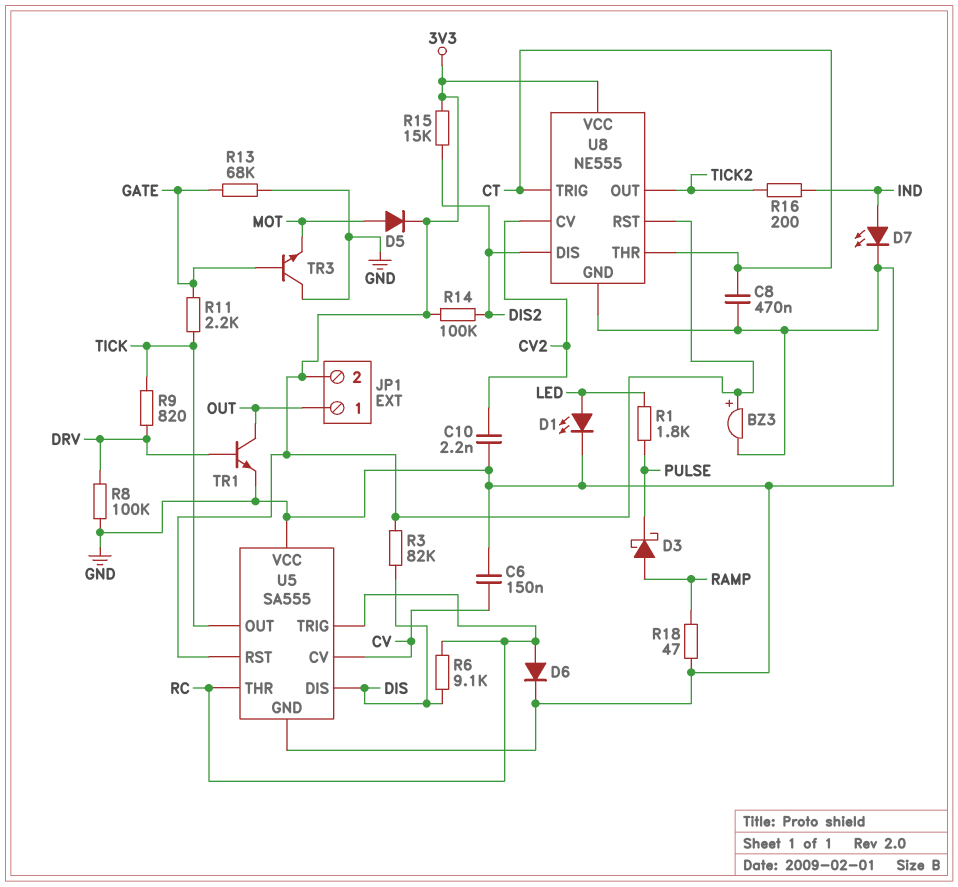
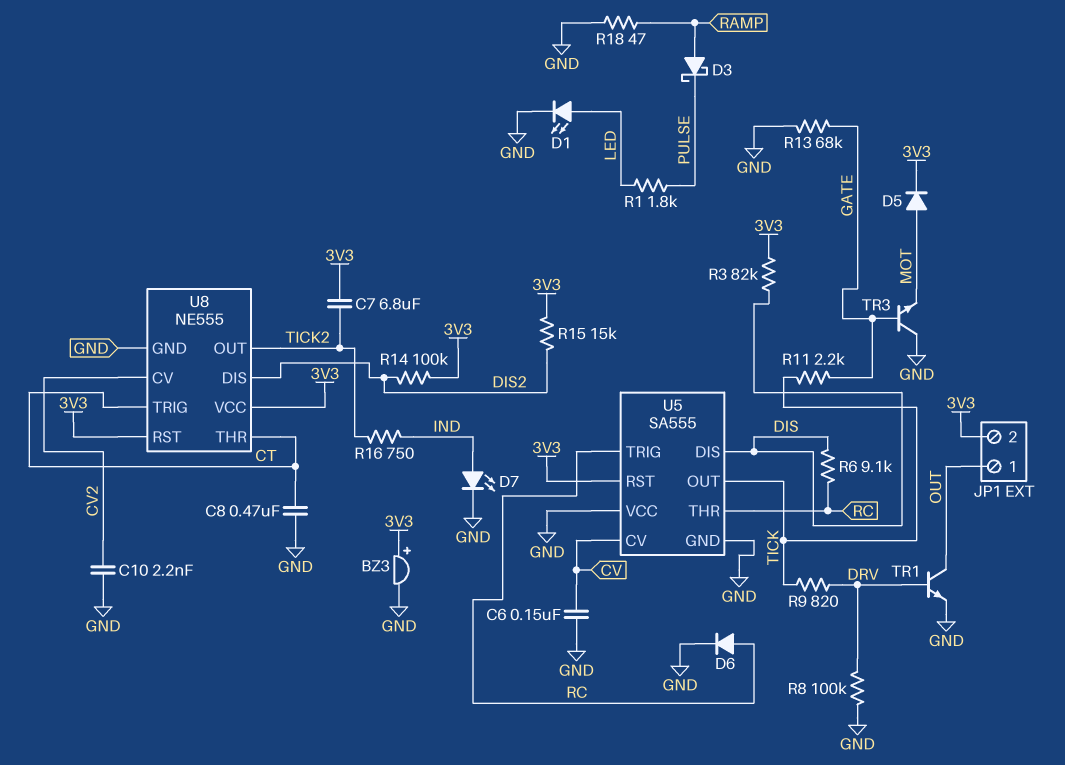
C7: none -> 6.8uF (3V3, TICK2)
R16: 200 (IND, TICK2) -> 750 (IND, TICK2)

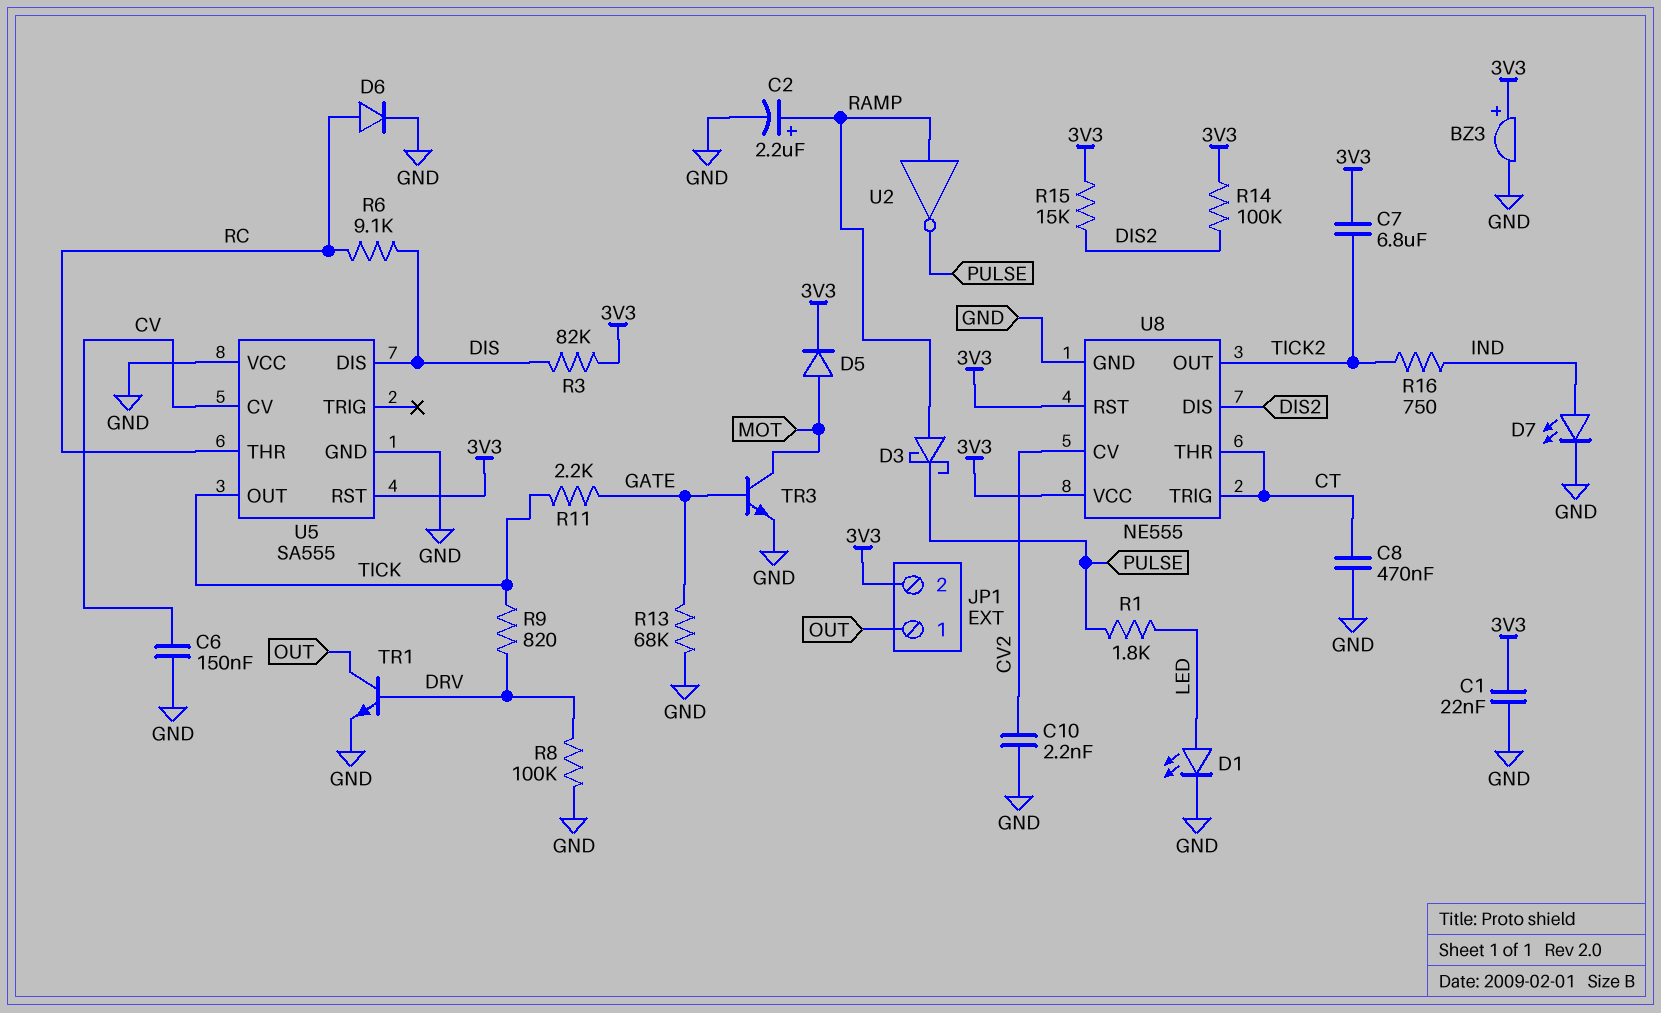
C1: none -> 22nF (3V3, GND)
C2: none -> 2.2uF (plus RAMP, minus GND)
R18: 47 (GND, RAMP) -> none
TR3: NPN (B GATE, C GND, E MOT) -> NPN (B GATE, C MOT, E GND)
U2: none -> NOT (in RAMP, out PULSE)
U5 pin TRIG: RC -> none

